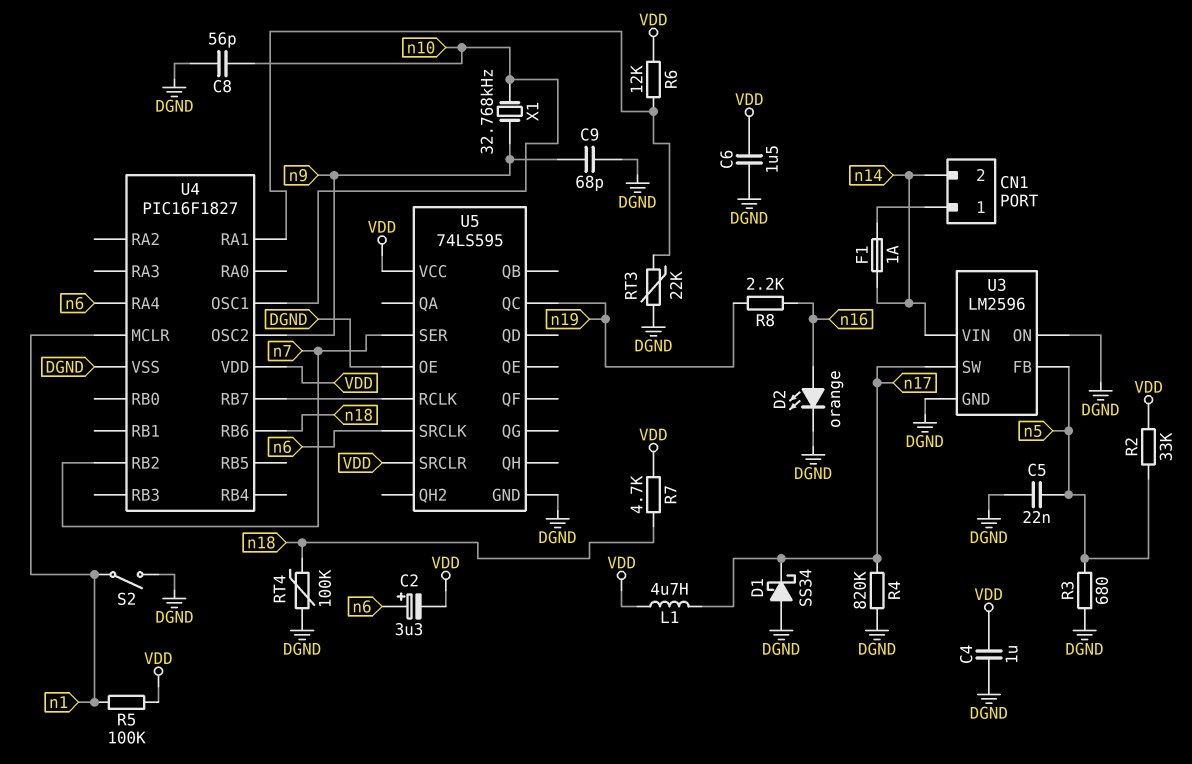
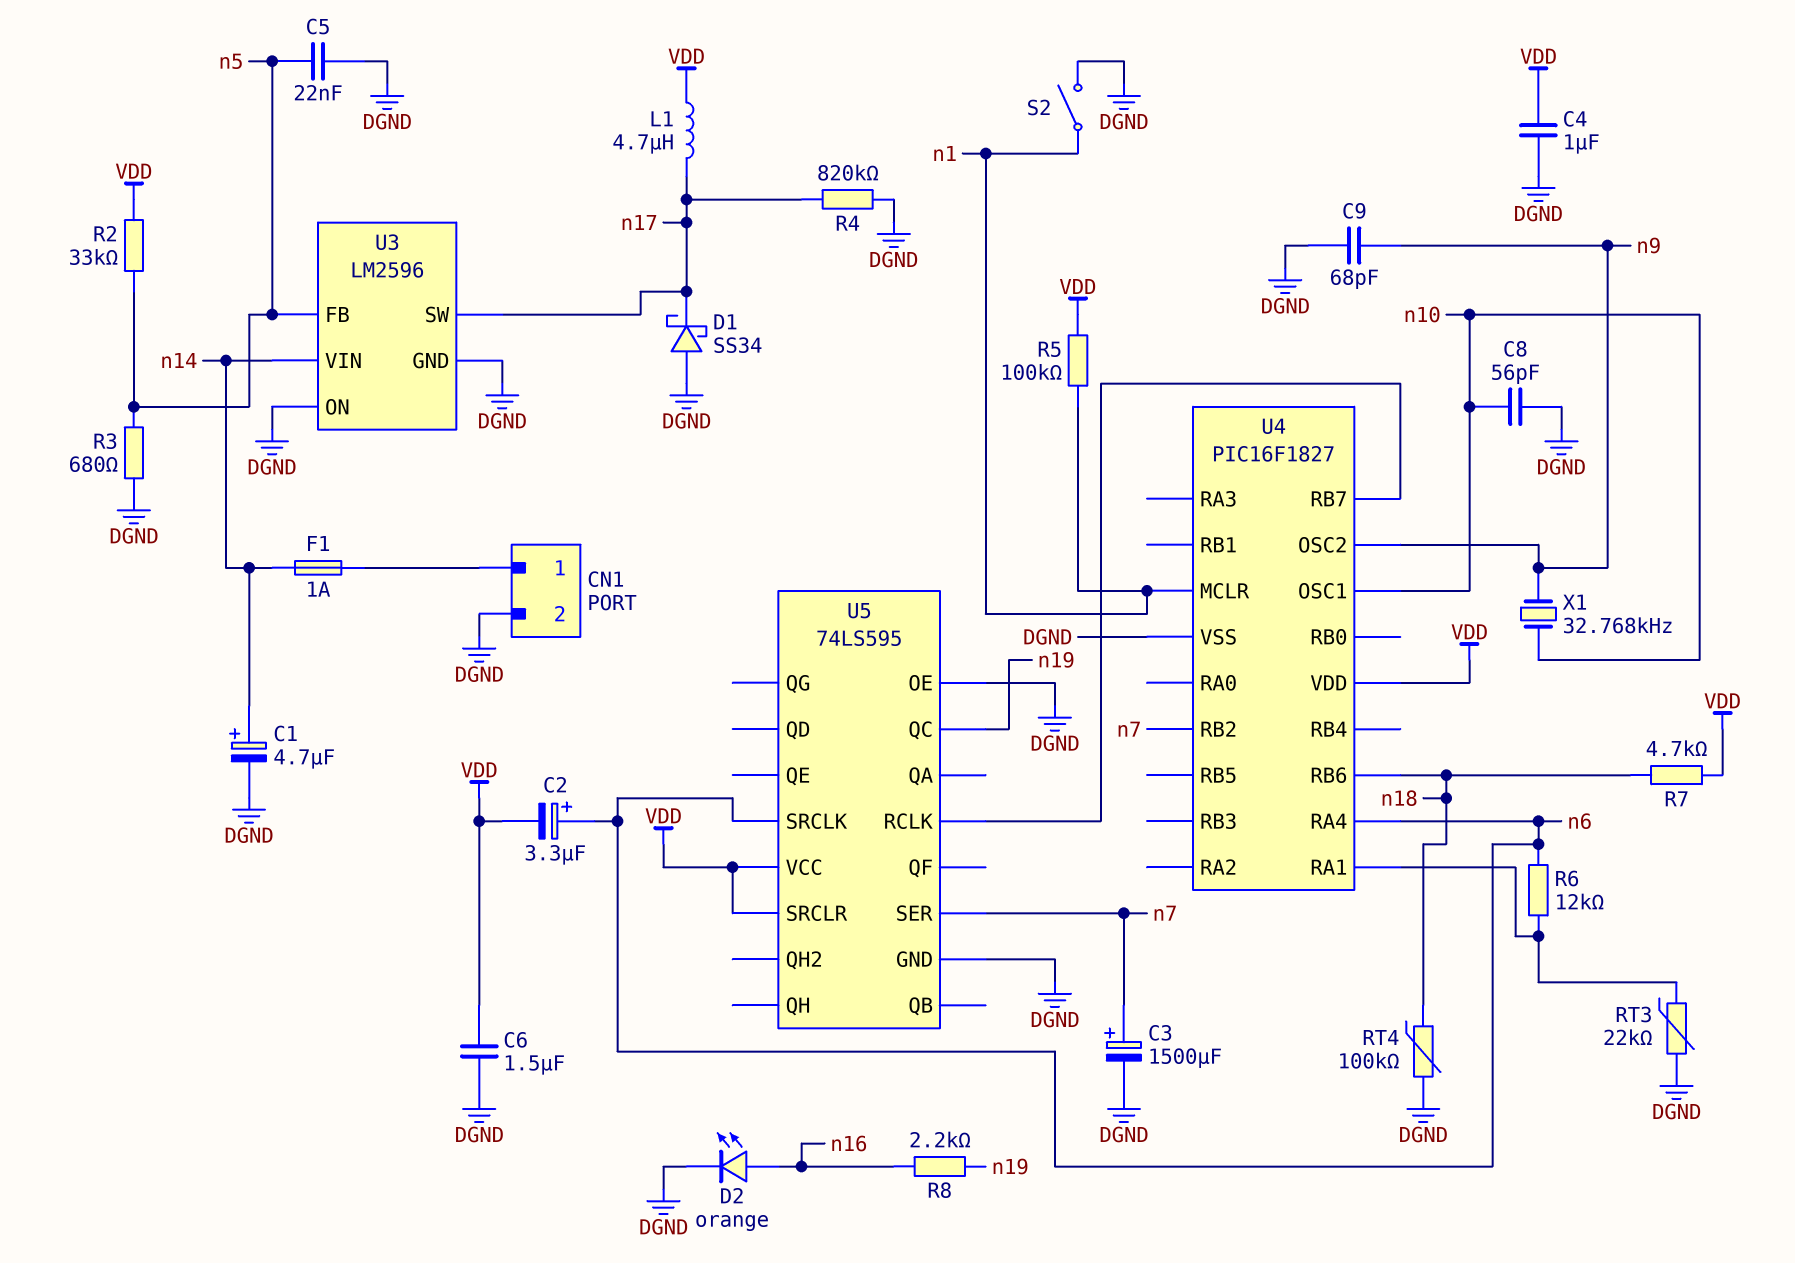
C1: none -> 4.7uF (plus n14, minus DGND)
C3: none -> 1500uF (plus n7, minus DGND)
CN1 pin 2: n14 -> DGND
R6: 12k (U4/RA1, VDD) -> 12k (U4/RA1, n6)

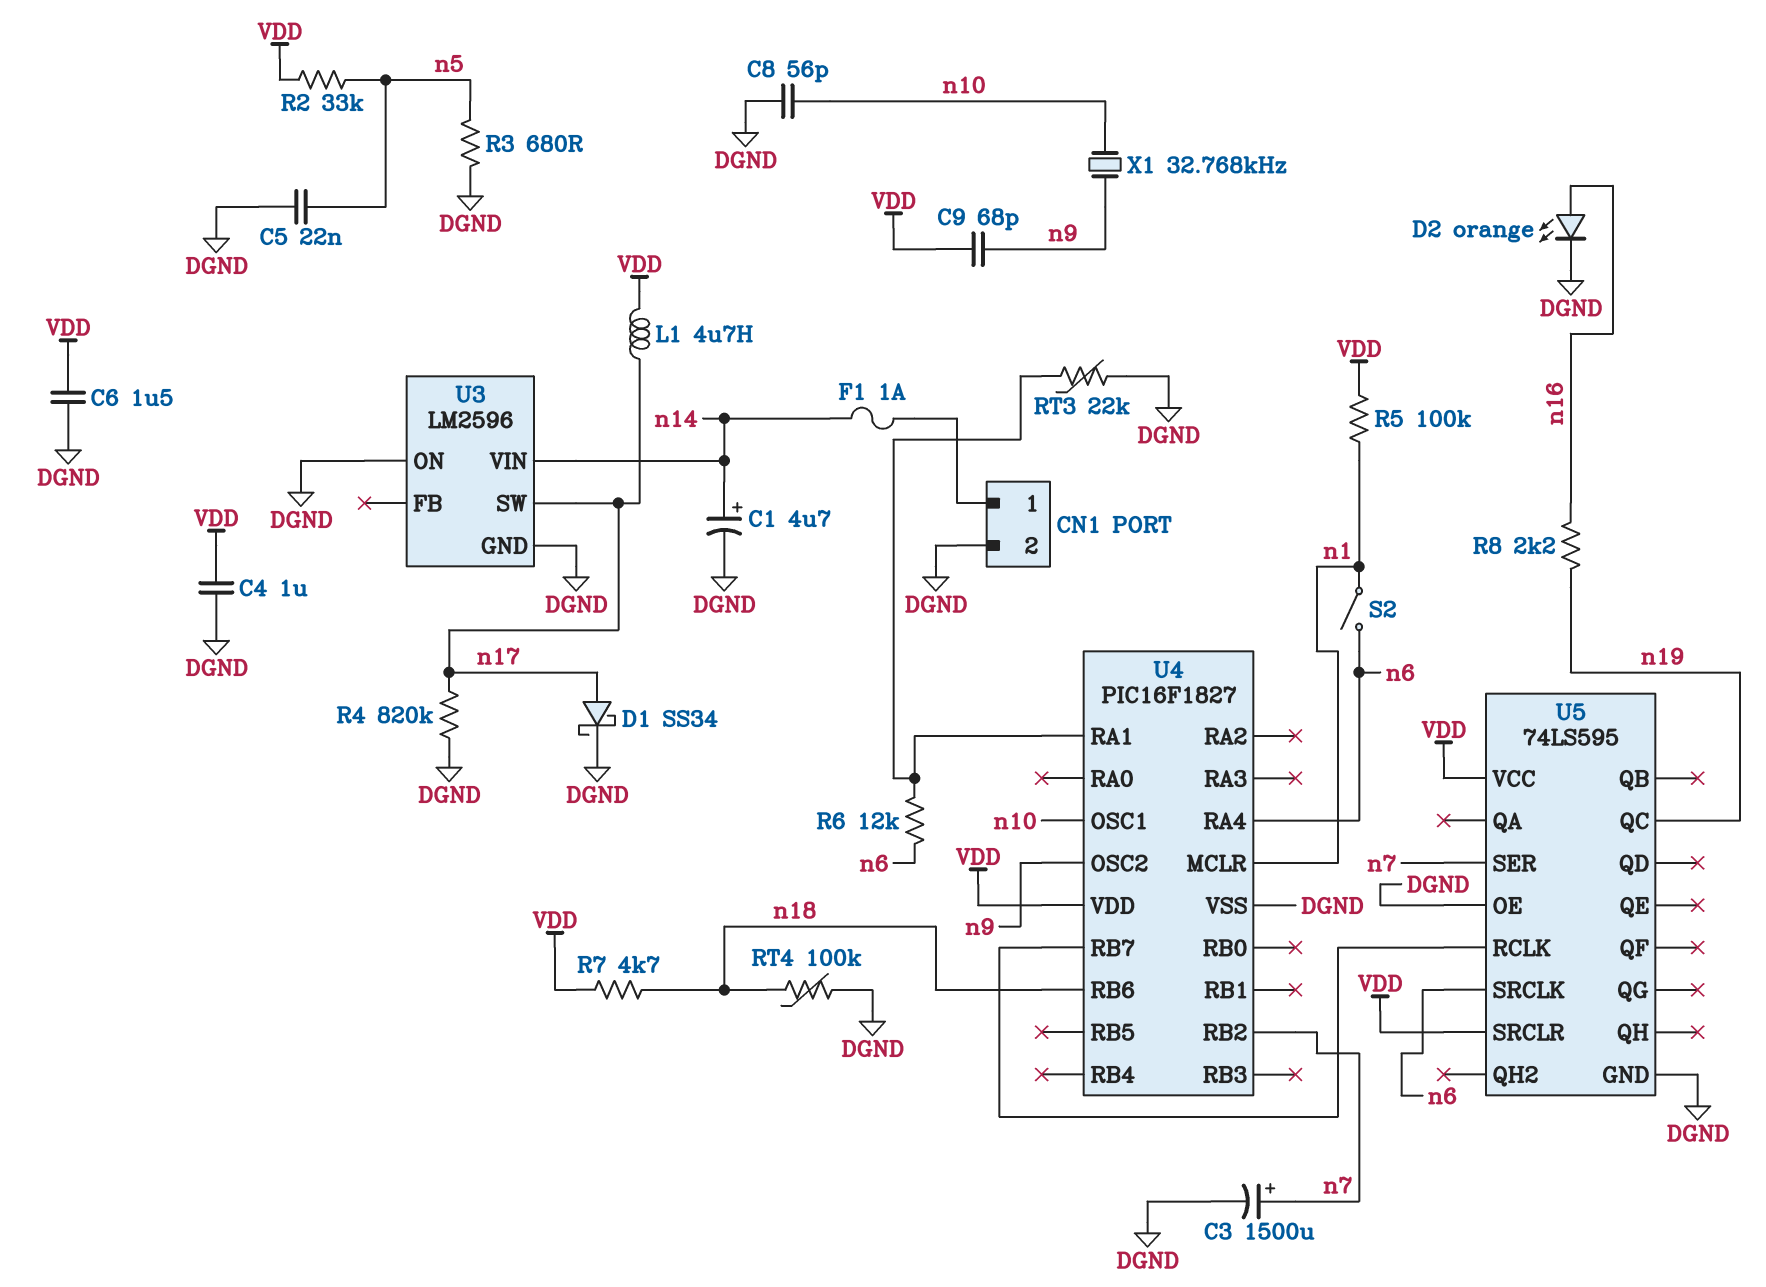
C2: 3.3uF (plus n6, minus VDD) -> none
C9: 68pF (DGND, n9) -> 68pF (VDD, n9)
D1: schottky SS34 (A DGND, K n17) -> schottky SS34 (A n17, K DGND)
S2: switch (DGND, n1) -> switch (n1, n6)
U3 pin FB: n5 -> none

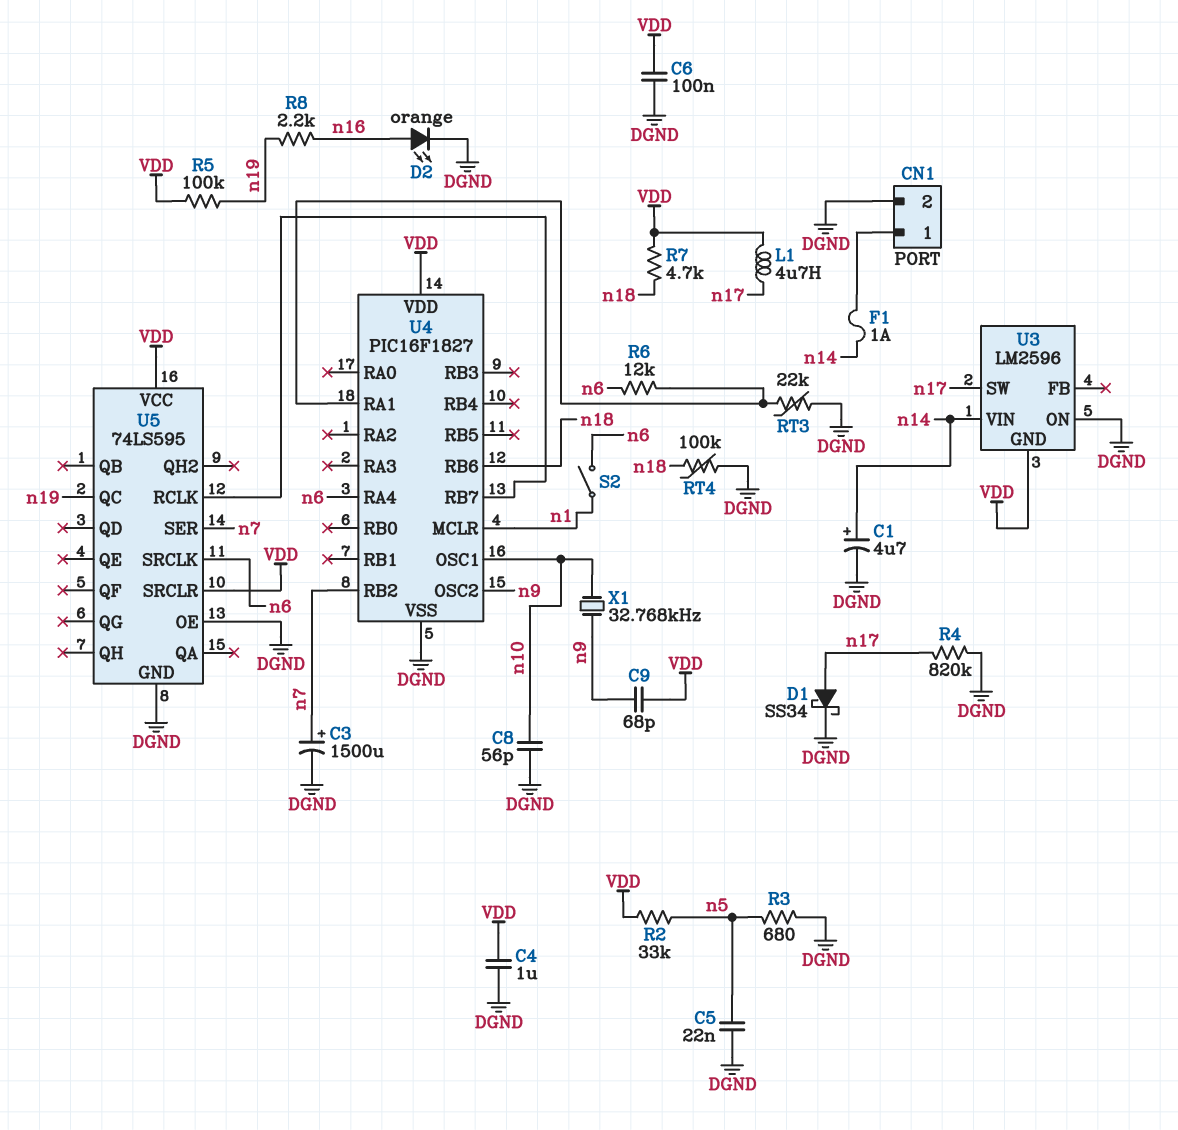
C6: 1.5uF (DGND, VDD) -> 100nF (DGND, VDD)
R5: 100k (VDD, n1) -> 100k (VDD, n19)
U3 pin GND: DGND -> VDD

